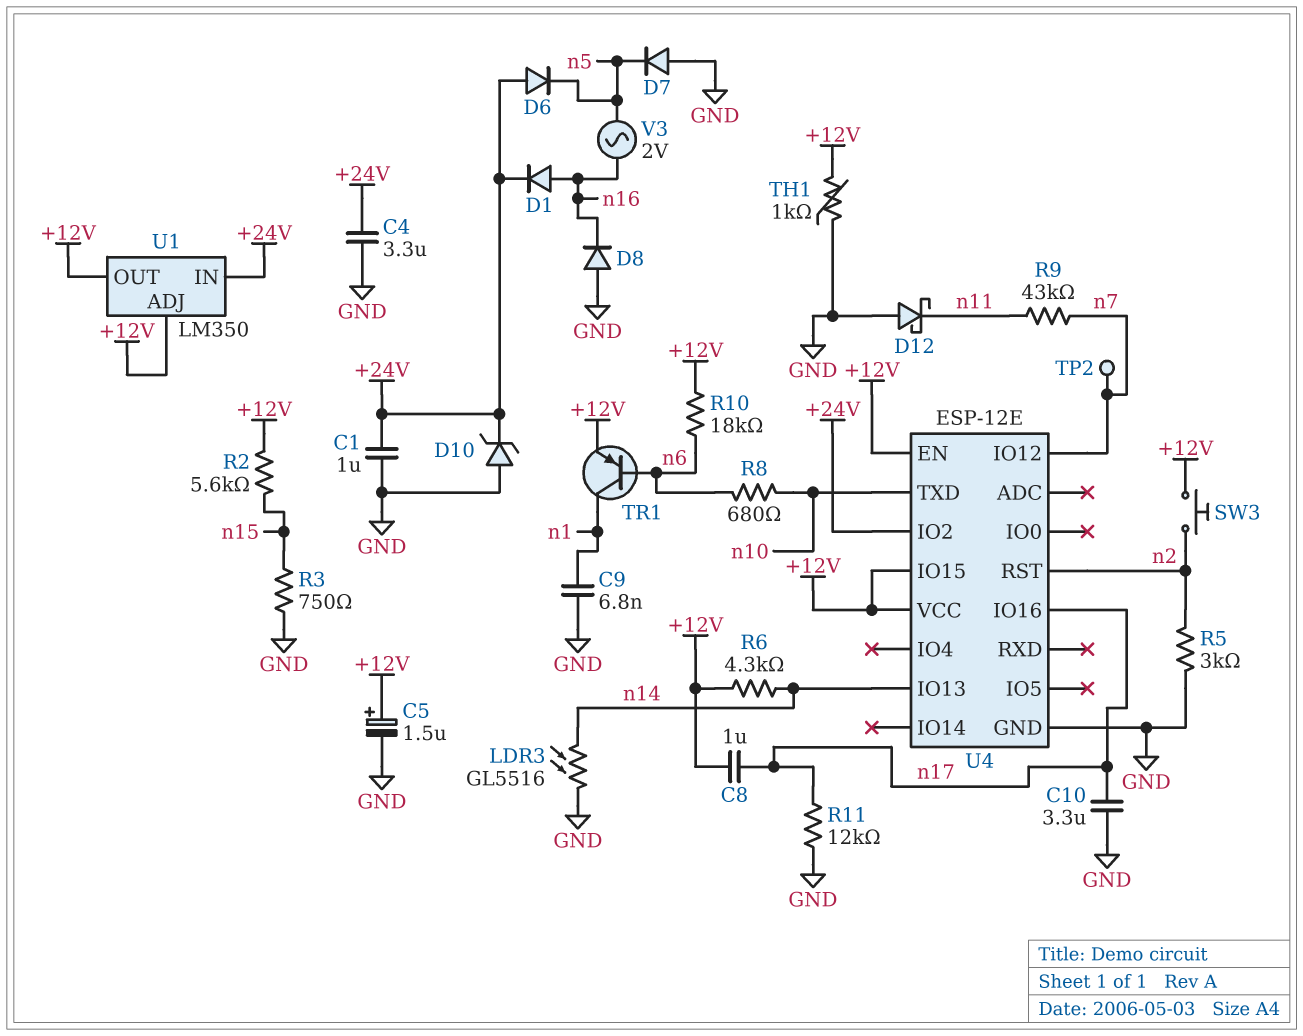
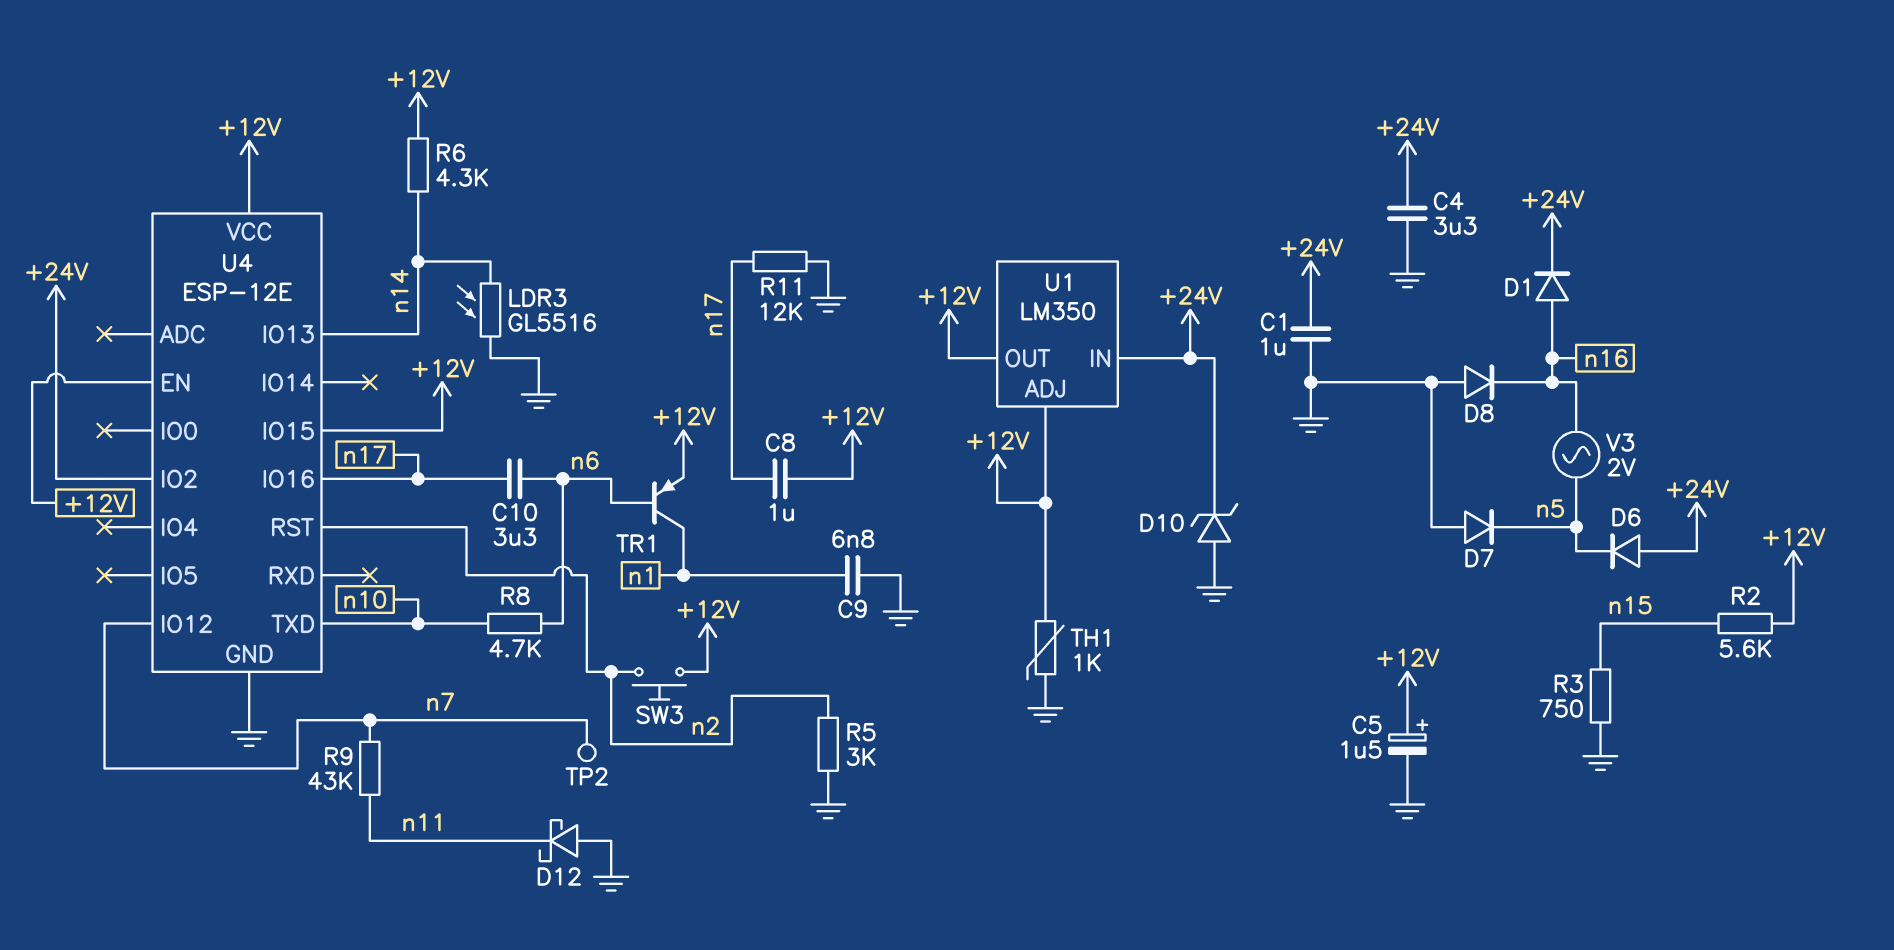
C10: 3.3uF (GND, n17) -> 3.3uF (n6, n17)
R8: 680 (n6, n10) -> 4.7k (n6, n10)
R10: 18k (+12V, n6) -> none

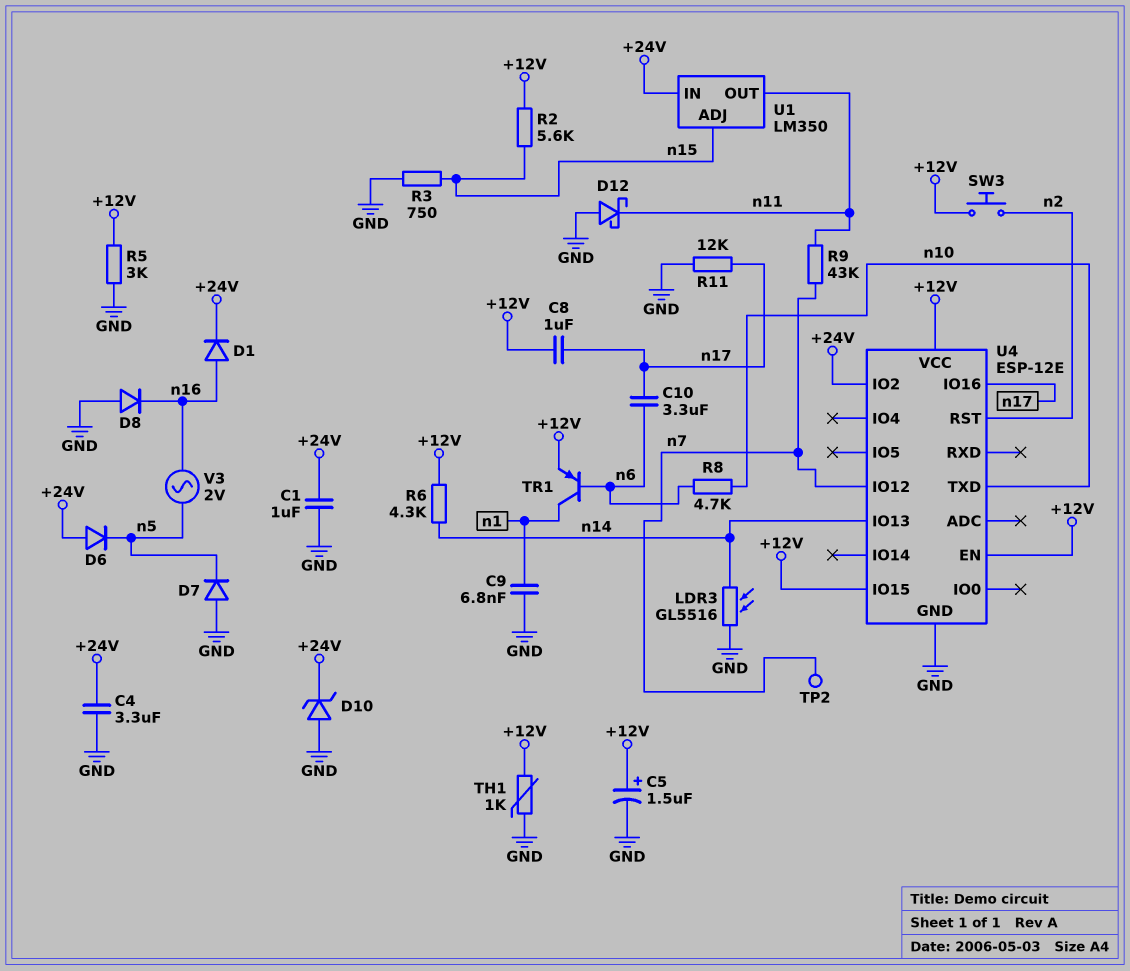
R5: 3k (GND, n2) -> 3k (+12V, GND)
U1 pin ADJ: +12V -> n15
U1 pin OUT: +12V -> n11

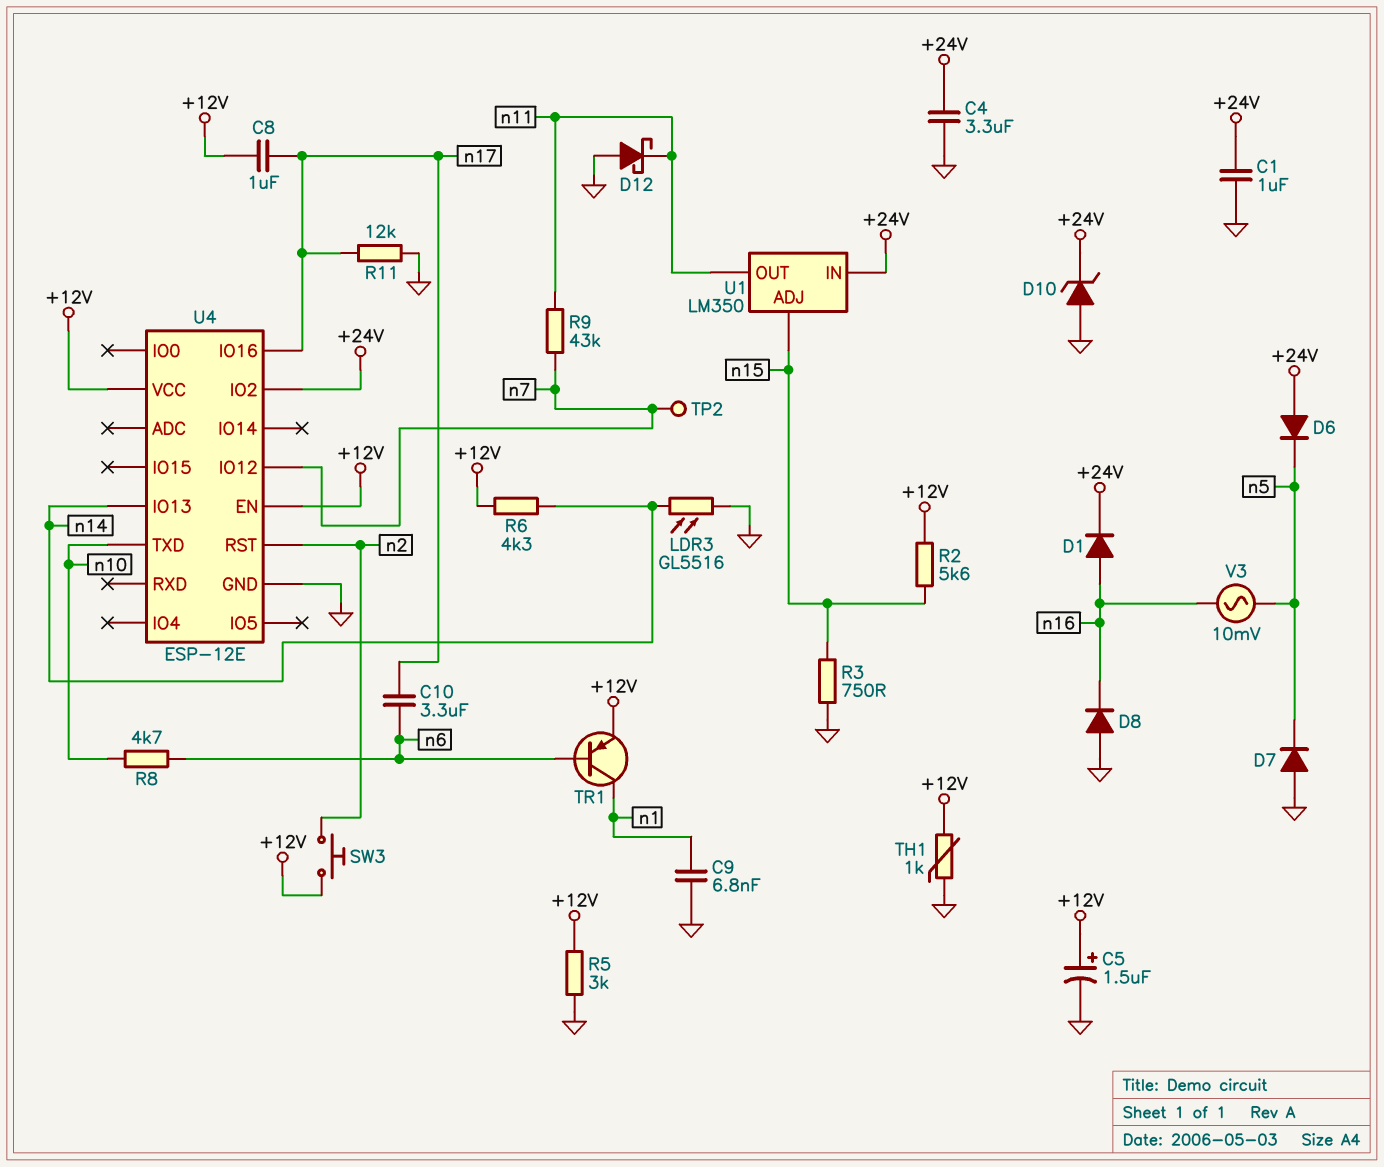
U4 pin IO15: +12V -> none
V3: AC 2V (n5, n16) -> AC 10mV (n5, n16)

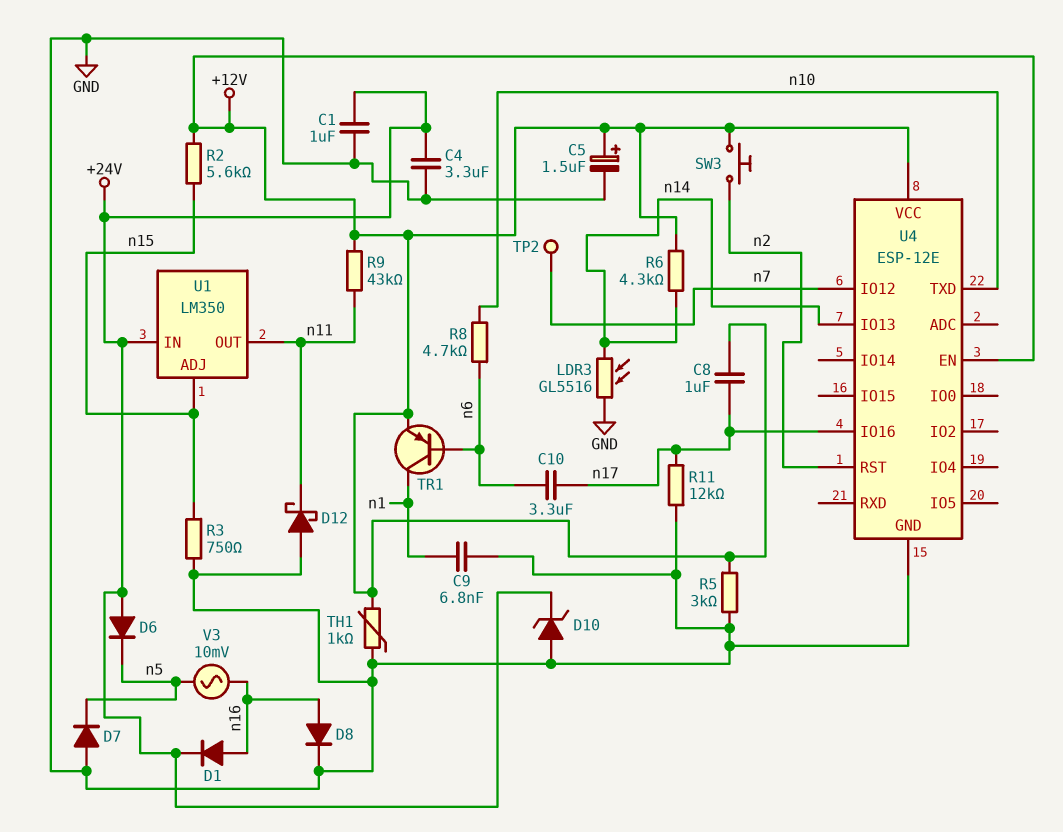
D8: diode (A GND, K n16) -> diode (A n16, K GND)
R9: 43k (n7, n11) -> 43k (+12V, n11)
U4 pin IO2: +24V -> none

